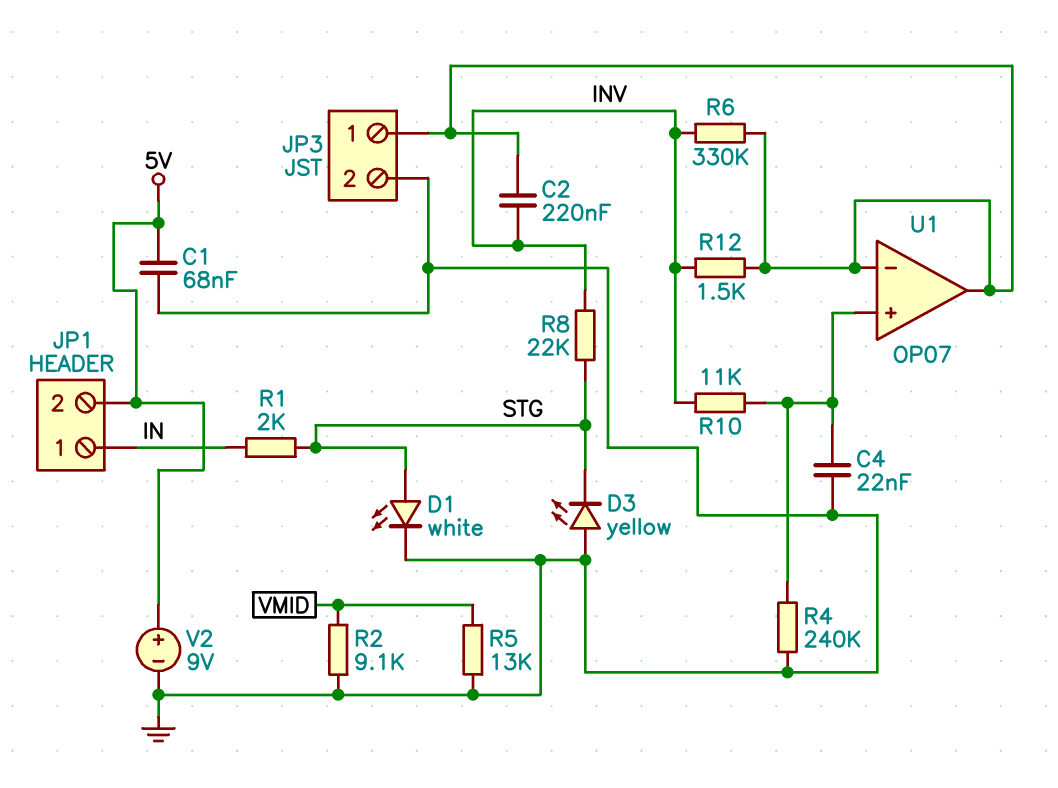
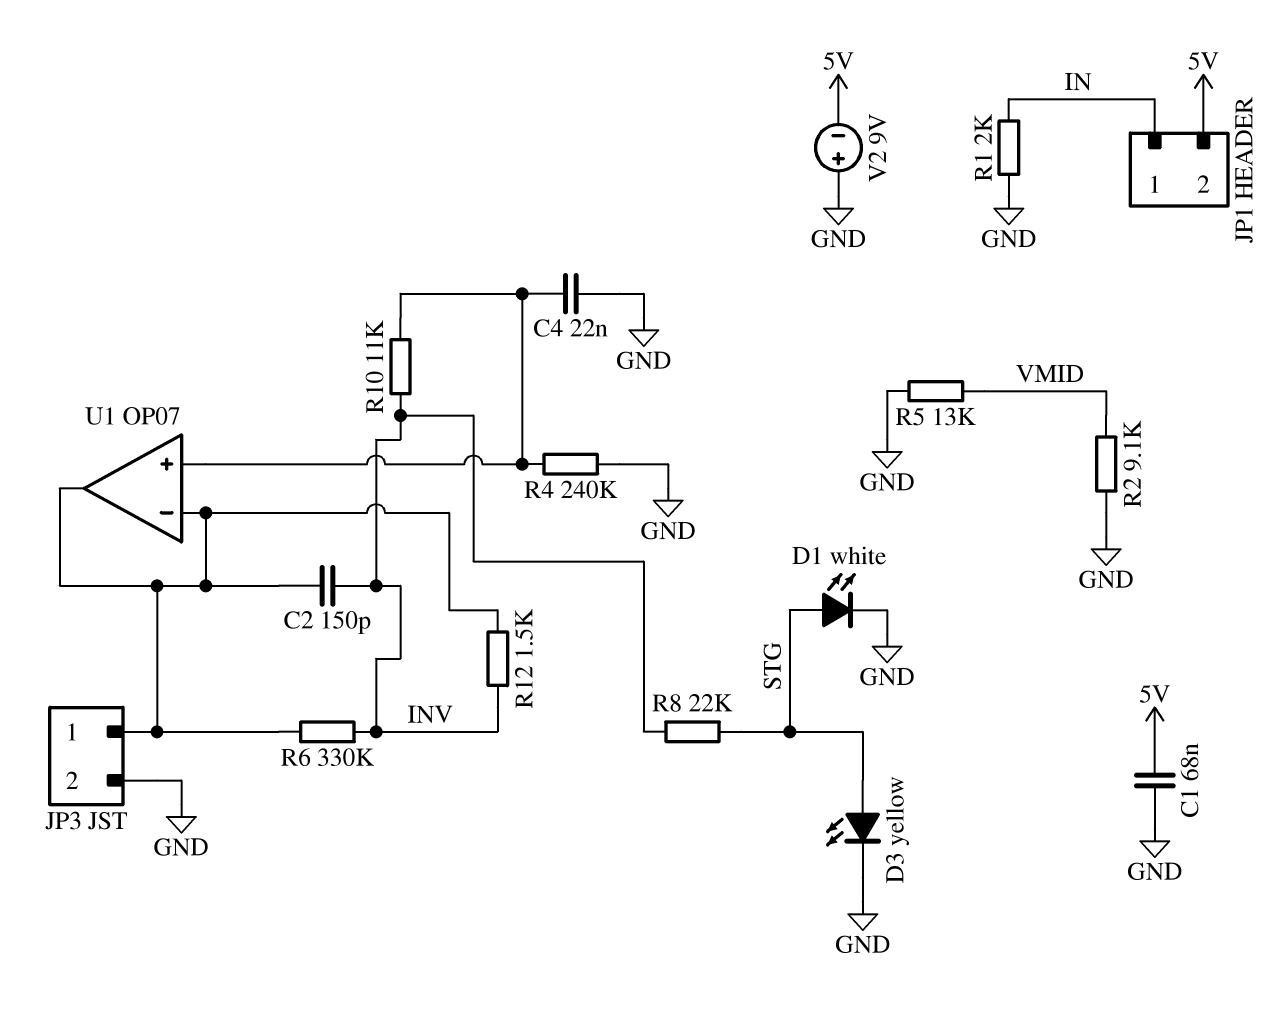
C2: 220nF (INV, JP3/1) -> 150pF (INV, JP3/1)
D3: LED yellow (A GND, K STG) -> LED yellow (A STG, K GND)
R1: 2k (IN, STG) -> 2k (GND, IN)
V2: 9V (plus 5V, minus GND) -> 9V (plus GND, minus 5V)

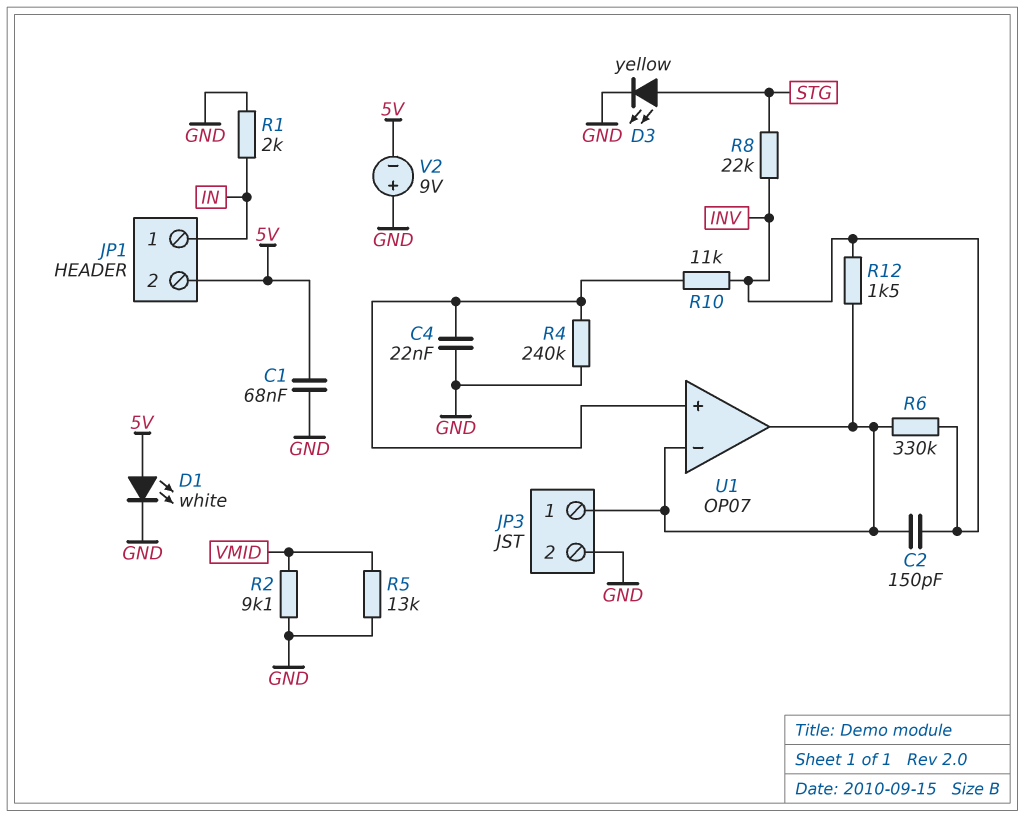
D1: LED white (A STG, K GND) -> LED white (A 5V, K GND)

